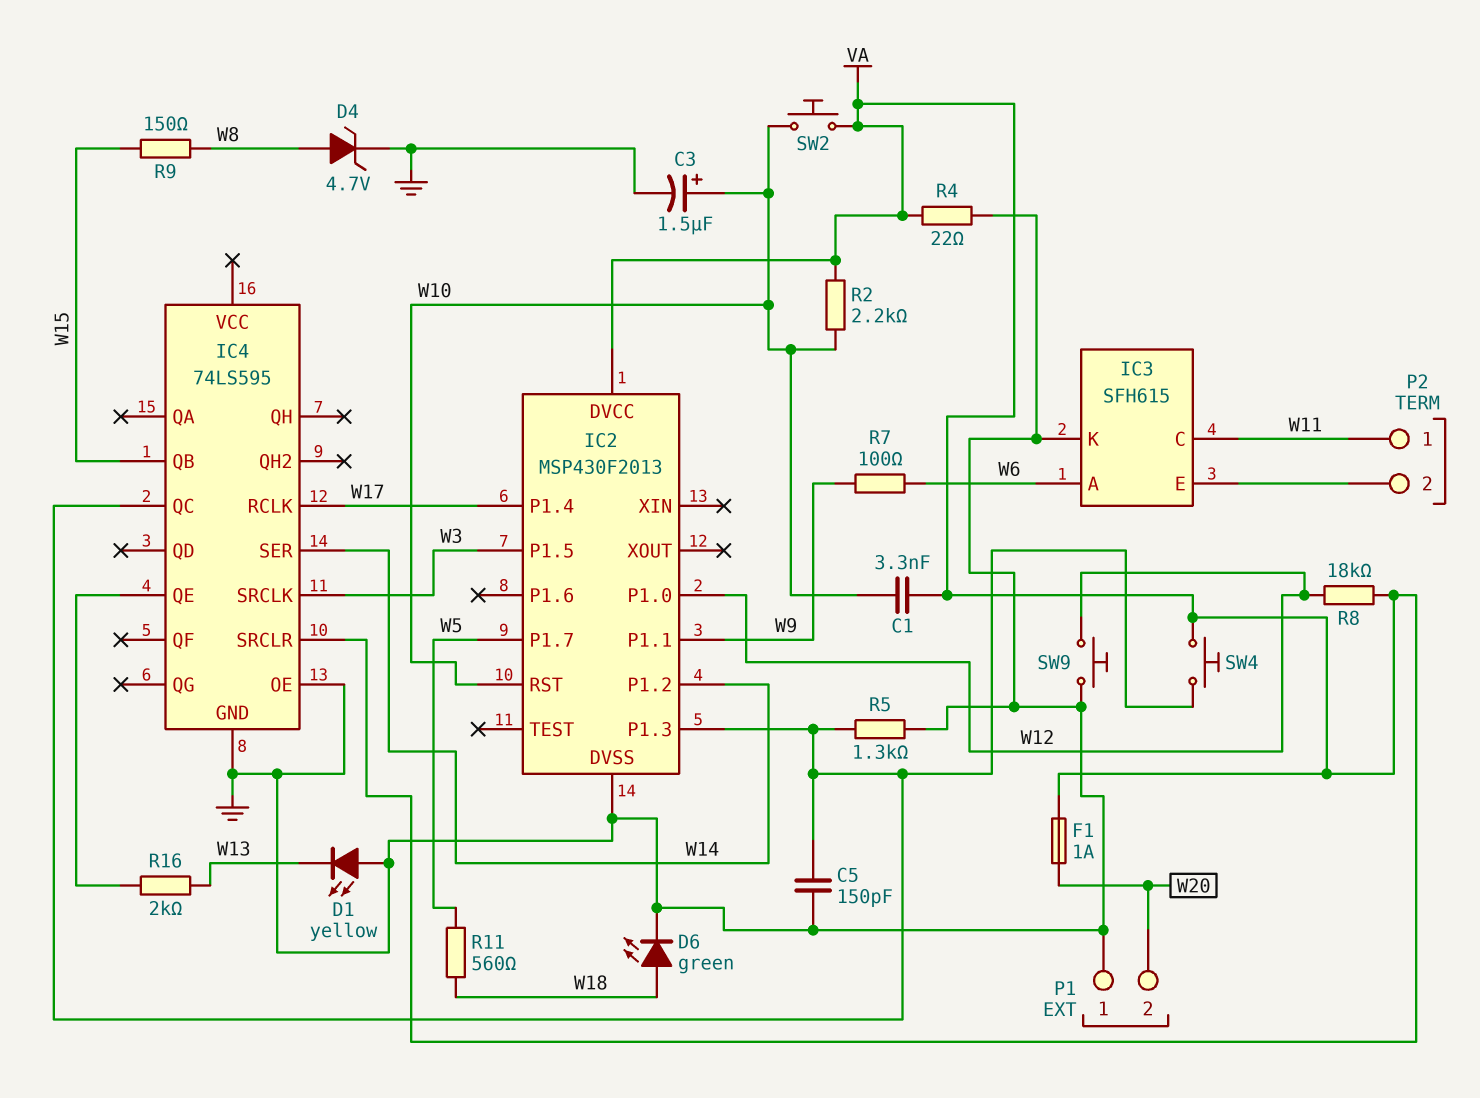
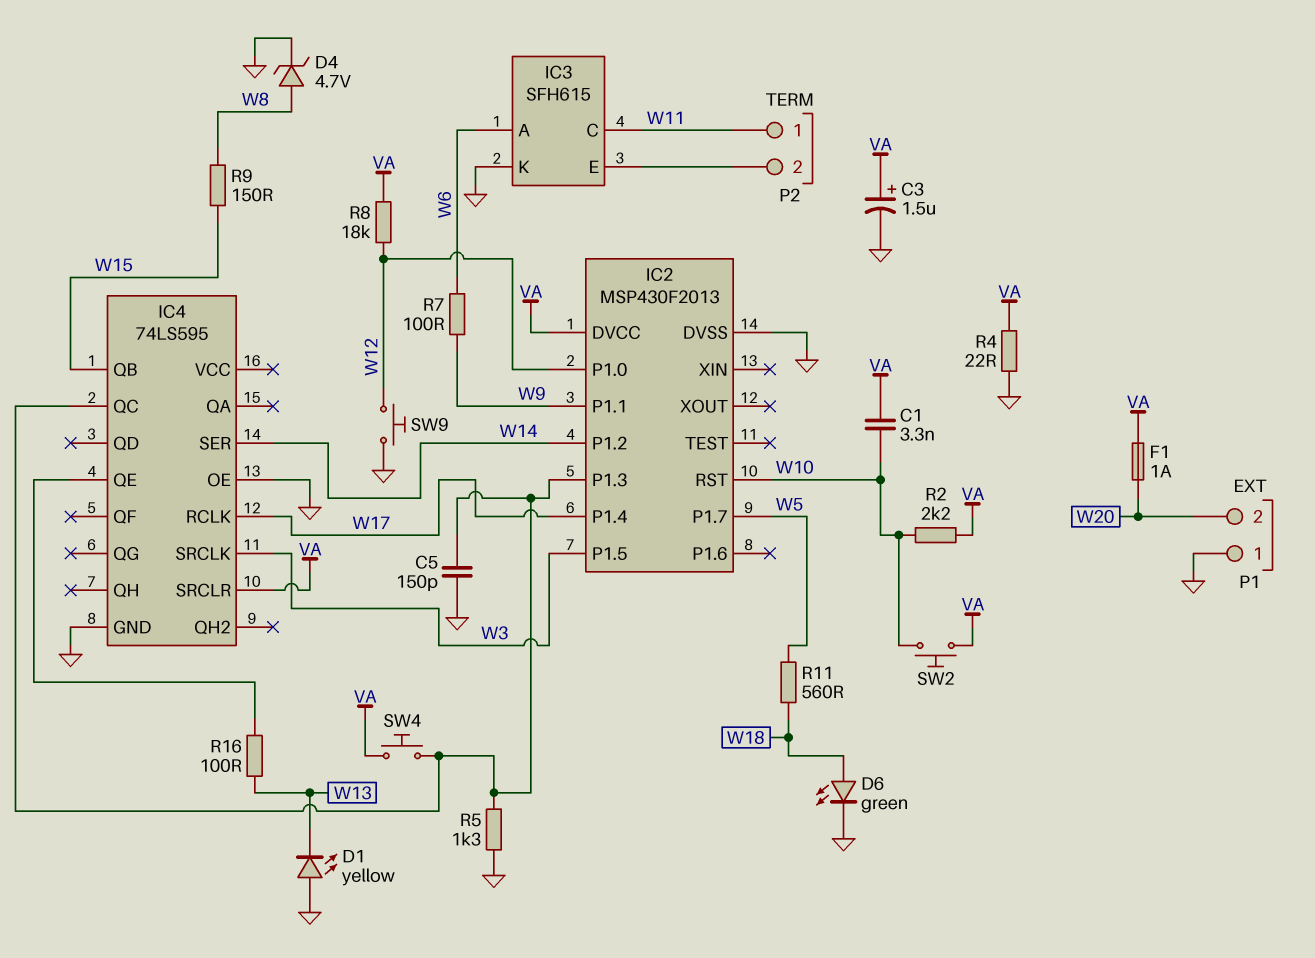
C3: 1.5uF (plus W10, minus GND) -> 1.5uF (plus VA, minus GND)
R16: 2k (IC4/QE, W13) -> 100 (IC4/QE, W13)

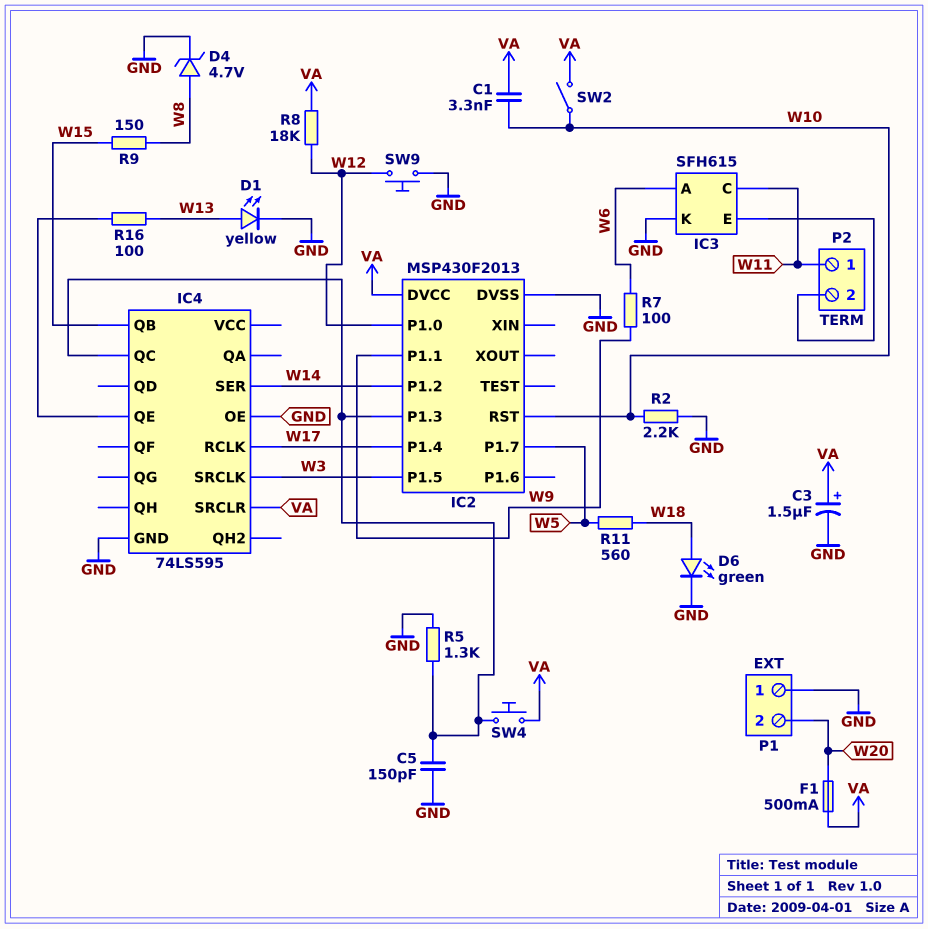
D1: LED yellow (A GND, K W13) -> LED yellow (A W13, K GND)
F1: 1A (VA, W20) -> 500mA (VA, W20)
R2: 2.2k (VA, W10) -> 2.2k (GND, W10)
R4: 22 (GND, VA) -> none
SW2: button (VA, W10) -> switch (VA, W10)

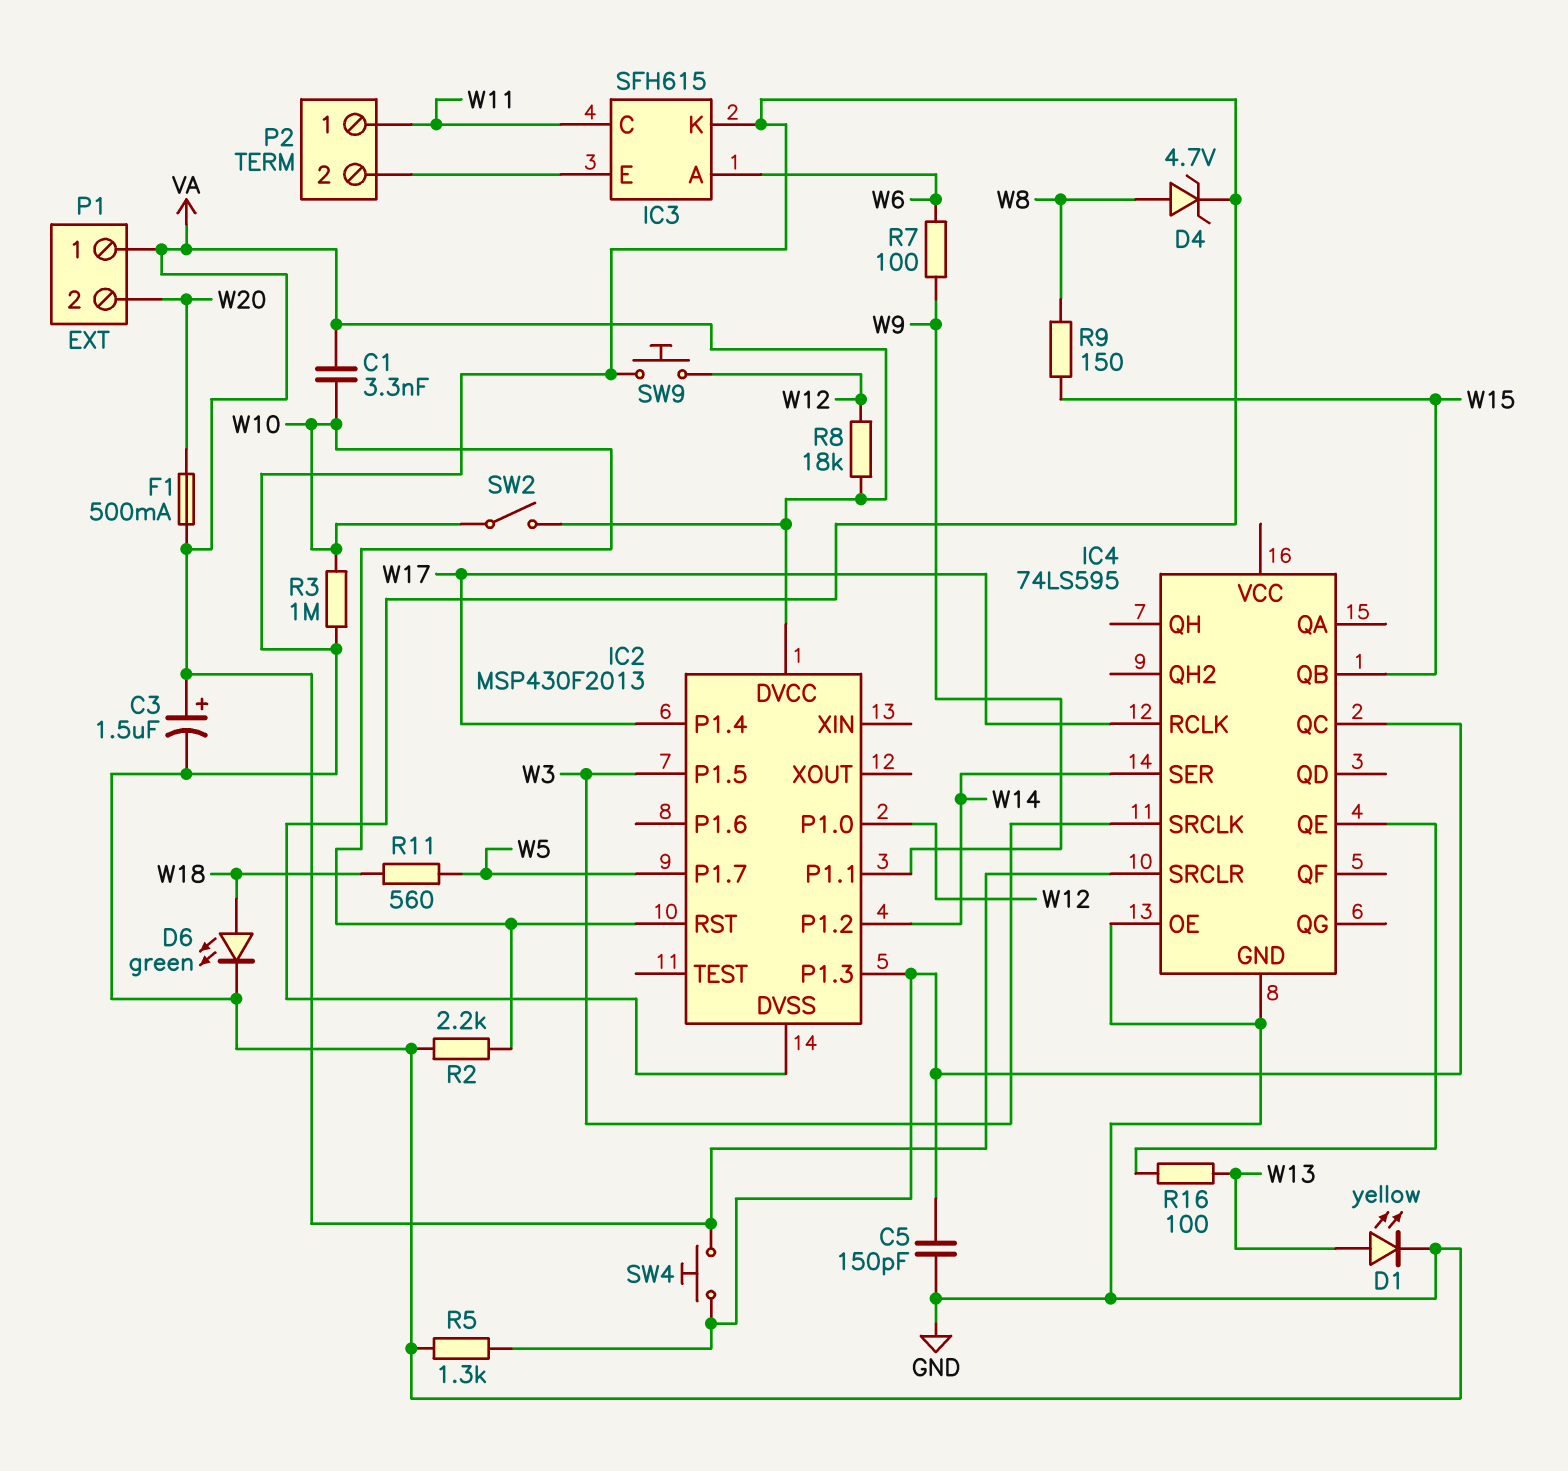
P1 pin 1: GND -> VA
R3: none -> 1M (GND, W10)

